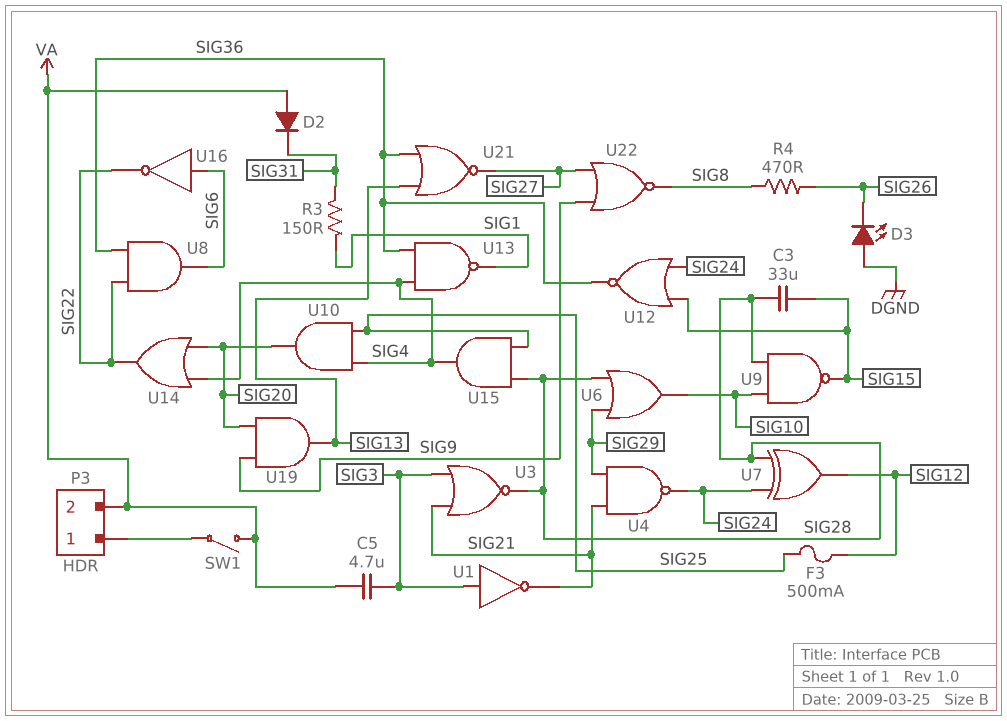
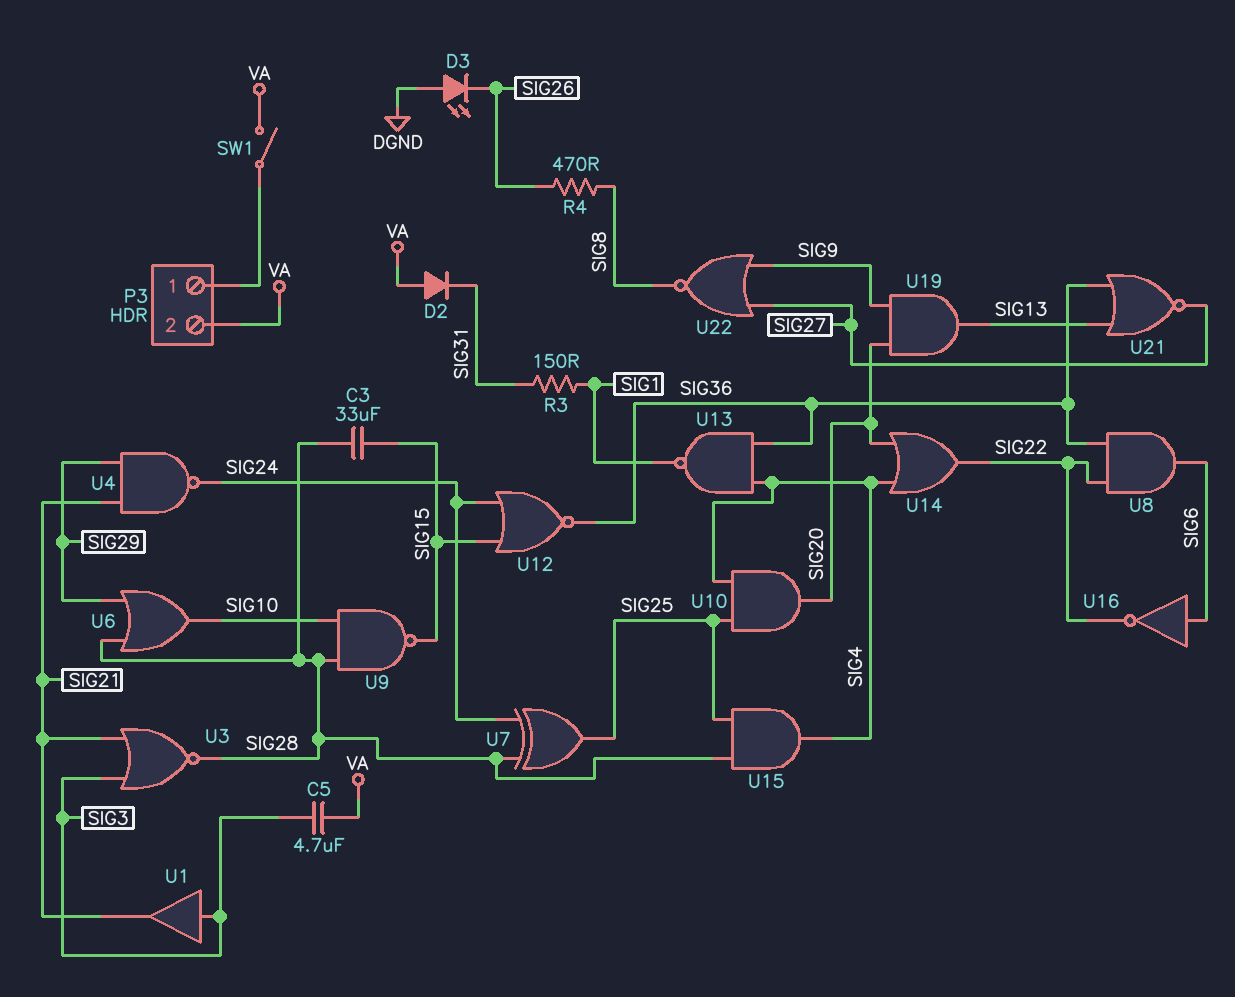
F3: 500mA (SIG12, SIG25) -> none
U1: NOT (in SIG3, out SIG21) -> buffer (in SIG3, out SIG21)
U7: XOR (in SIG24, in SIG28, out SIG12) -> XOR (in SIG24, in SIG28, out SIG25)

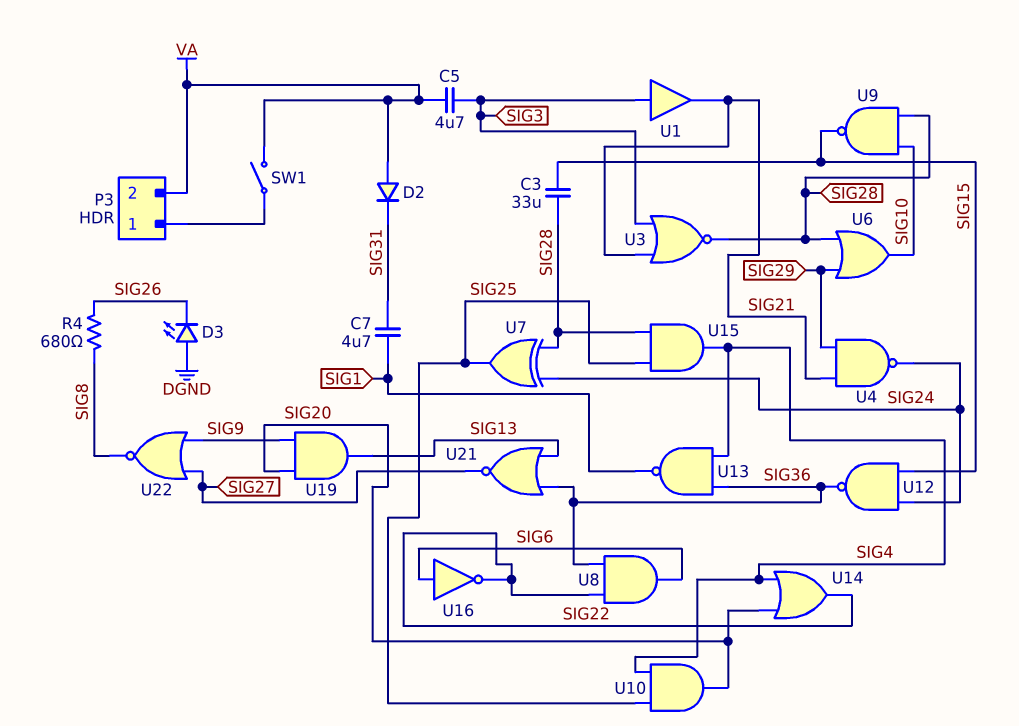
C7: none -> 4.7uF (SIG1, SIG31)
R3: 150 (SIG1, SIG31) -> none
R4: 470 (SIG8, SIG26) -> 680 (SIG8, SIG26)
U12: NOR (in SIG15, in SIG24, out SIG36) -> NAND (in SIG15, in SIG24, out SIG36)

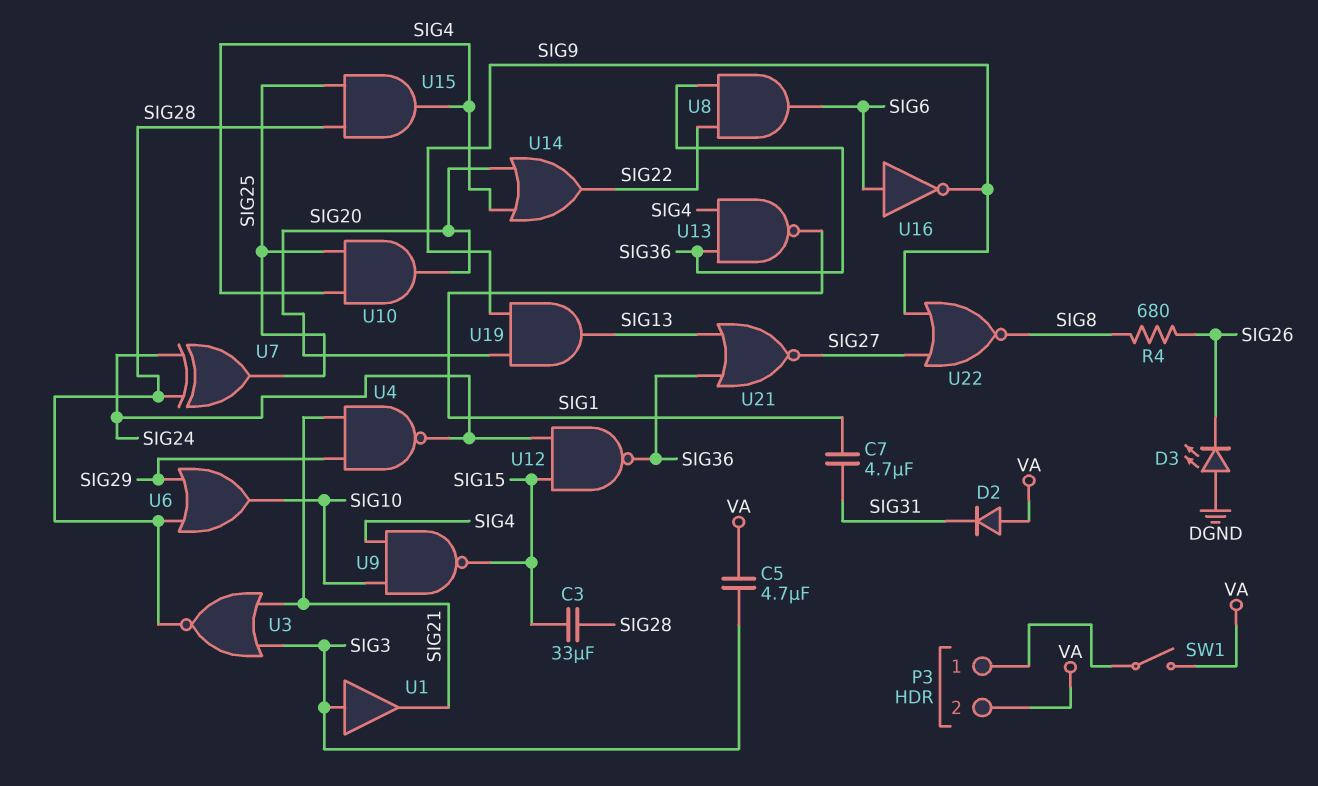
U9: NAND (in SIG10, in SIG28, out SIG15) -> NAND (in SIG4, in SIG10, out SIG15)
U16: NOT (in SIG6, out SIG22) -> NOT (in SIG6, out SIG9)

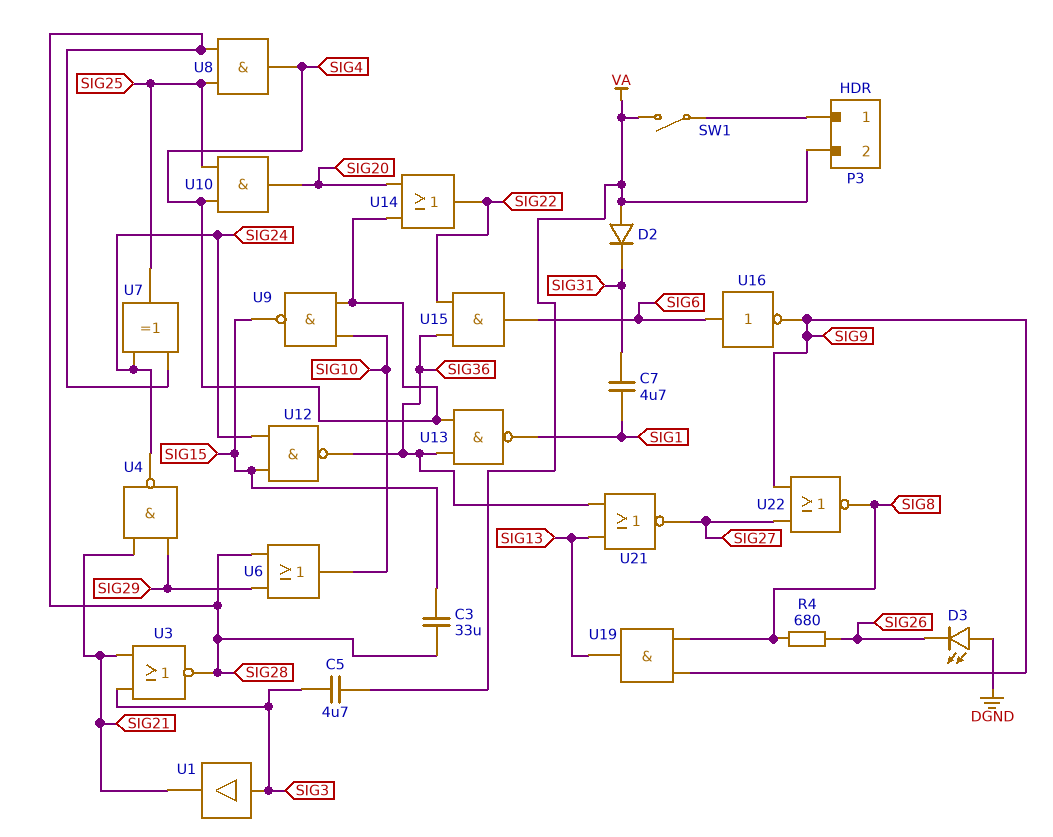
U8: AND (in SIG22, in SIG36, out SIG6) -> AND (in SIG25, in SIG28, out SIG4)
U15: AND (in SIG25, in SIG28, out SIG4) -> AND (in SIG22, in SIG36, out SIG6)
U19: AND (in SIG9, in SIG20, out SIG13) -> AND (in SIG8, in SIG9, out SIG13)

